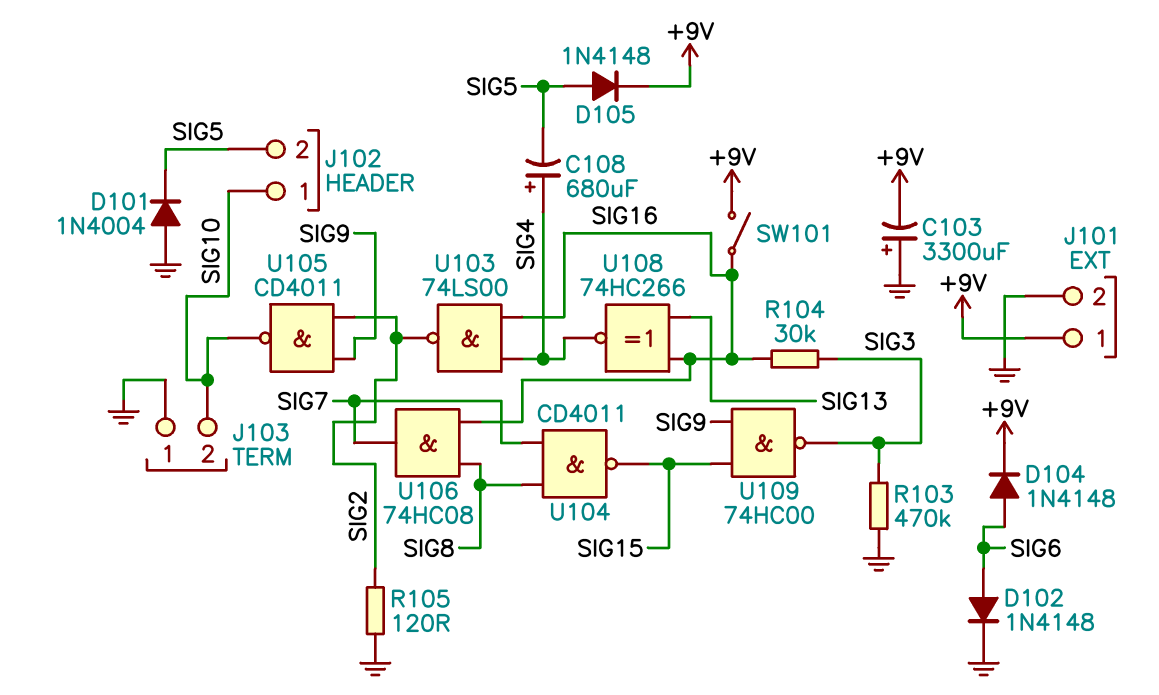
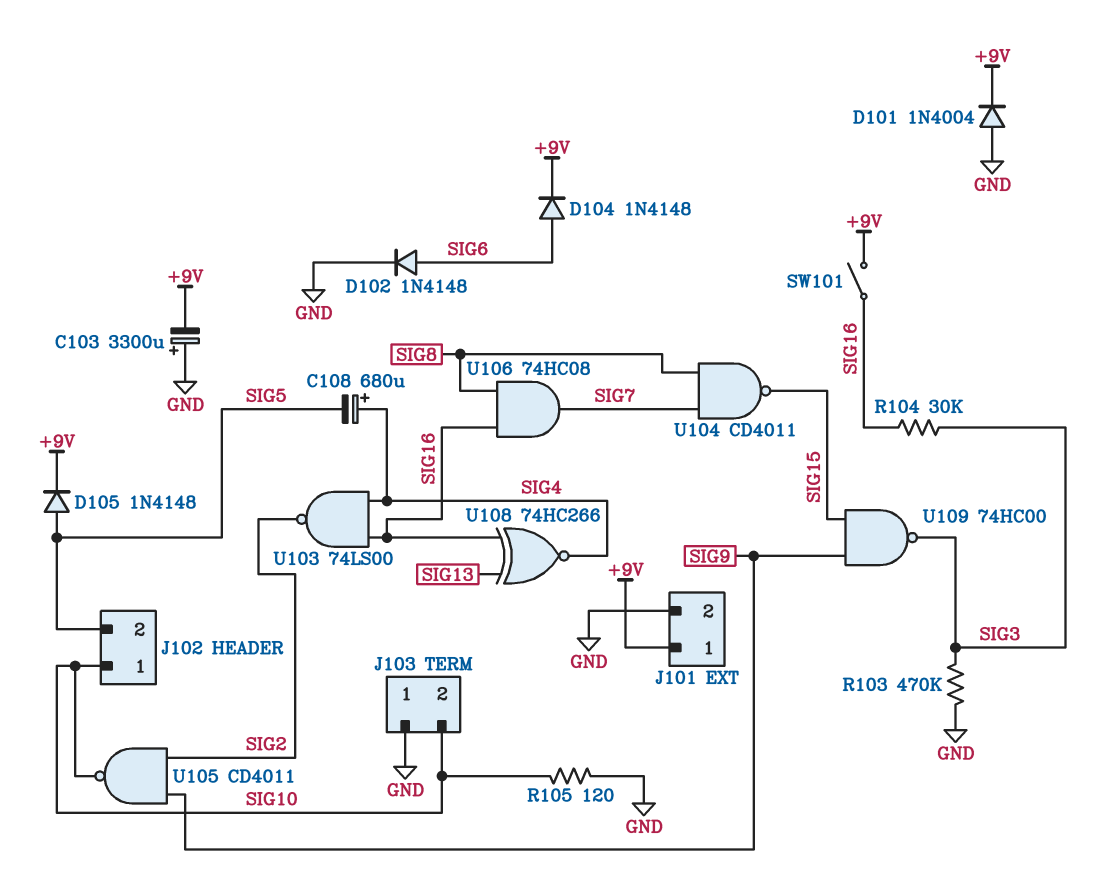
D101: diode 1N4004 (A GND, K SIG5) -> diode 1N4004 (A GND, K +9V)
R105: 120 (GND, SIG2) -> 120 (GND, SIG10)

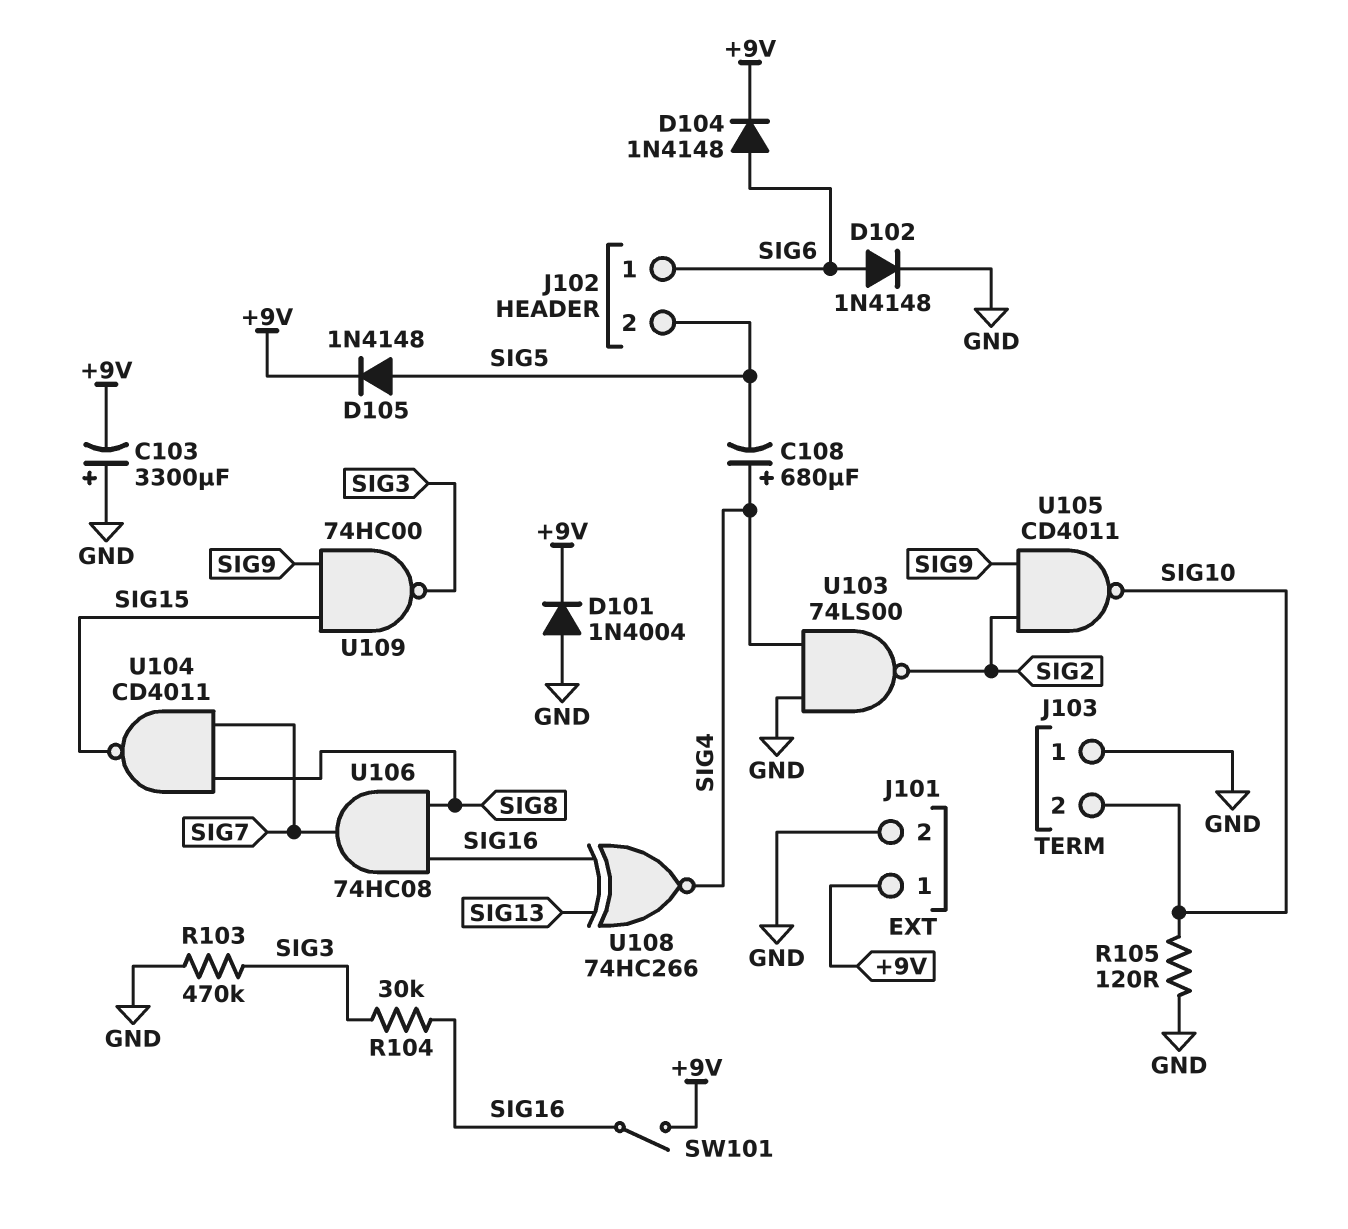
J102 pin 1: SIG10 -> SIG6
U103: NAND 74LS00 (in SIG4, in SIG16, out SIG2) -> NAND 74LS00 (in GND, in SIG4, out SIG2)

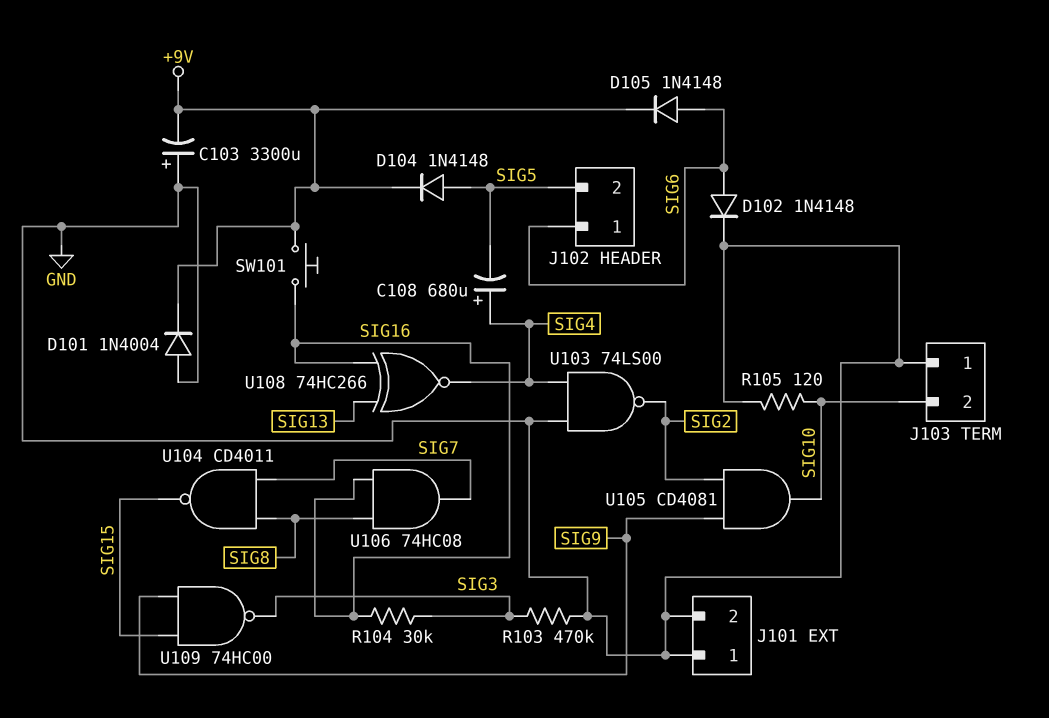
D104: diode 1N4148 (A SIG6, K +9V) -> diode 1N4148 (A SIG5, K +9V)
D105: diode 1N4148 (A SIG5, K +9V) -> diode 1N4148 (A SIG6, K +9V)
J101 pin 1: +9V -> GND
SW101: switch (+9V, SIG16) -> button (+9V, SIG16)
U105: NAND CD4011 (in SIG2, in SIG9, out SIG10) -> AND CD4081 (in SIG2, in SIG9, out SIG10)

